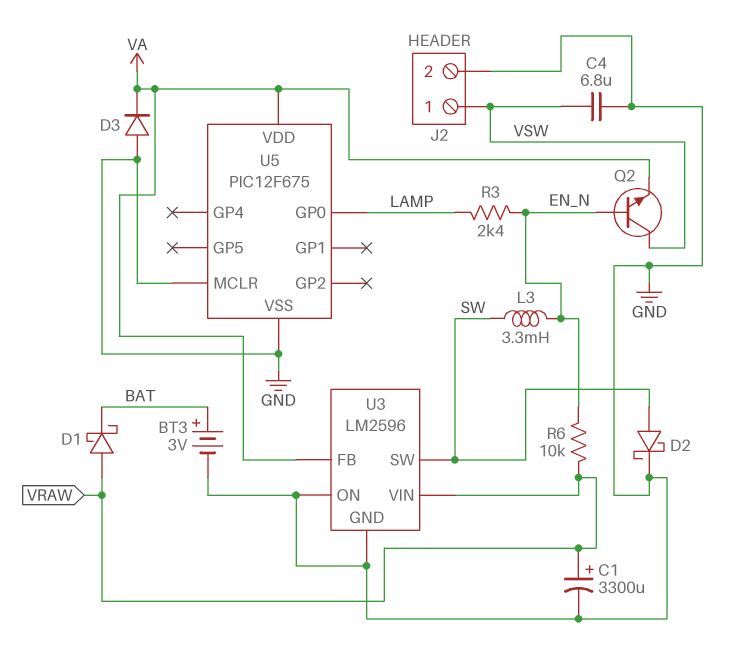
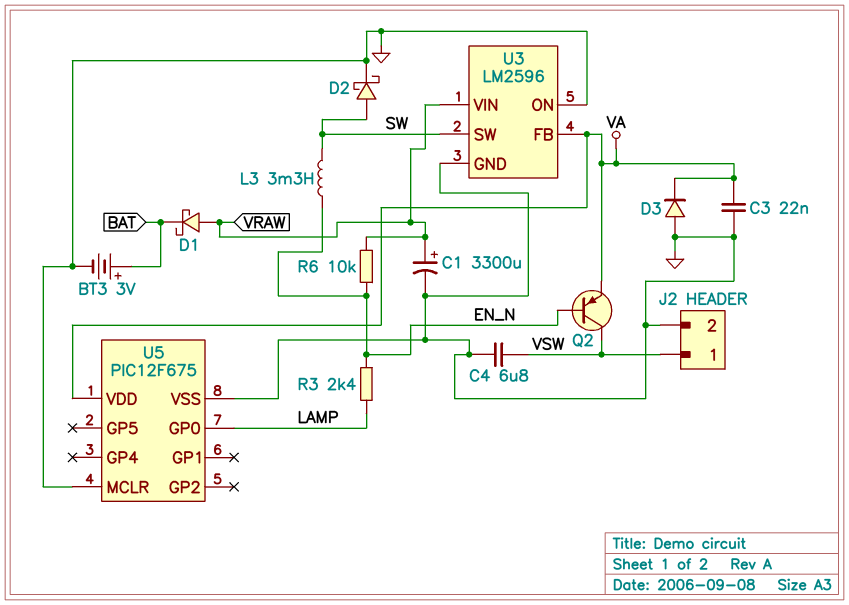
C3: none -> 22nF (GND, VA)
Q2: NPN (B EN_N, C VSW, E VA) -> PNP (B EN_N, C VSW, E VA)

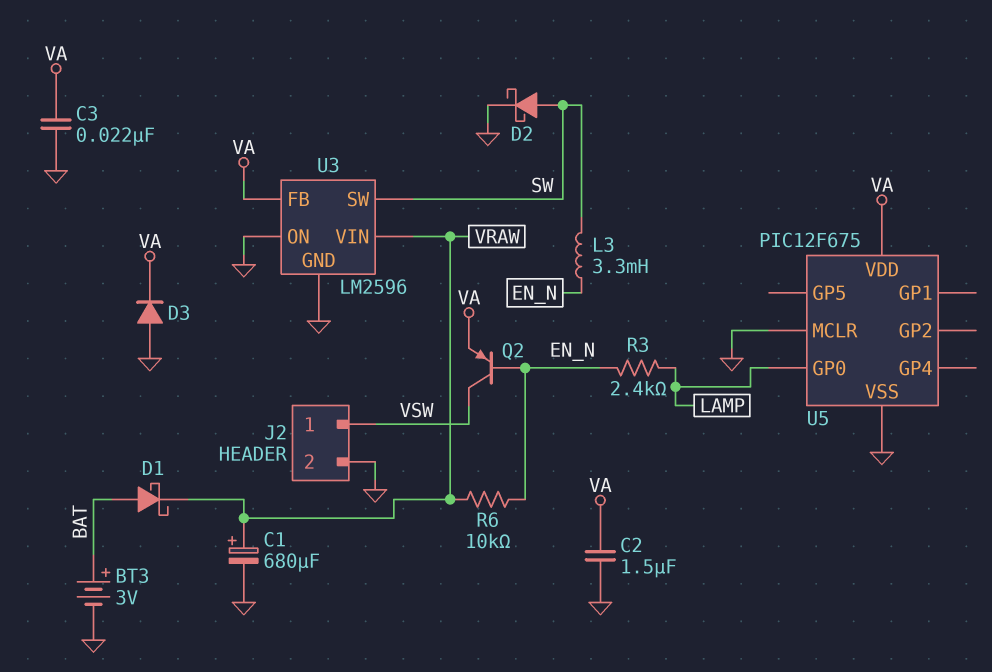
C1: 3300uF (plus VRAW, minus GND) -> 680uF (plus VRAW, minus GND)
C2: none -> 1.5uF (GND, VA)
C4: 6.8uF (GND, VSW) -> none
D1: schottky (A VRAW, K BAT) -> schottky (A BAT, K VRAW)

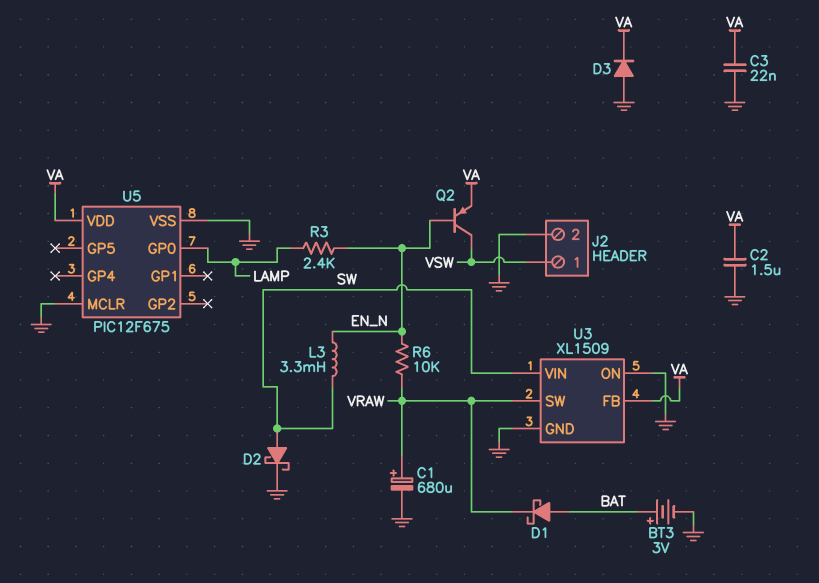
U3: LM2596 -> XL1509
U3 pin SW: SW -> VRAW
U3 pin VIN: VRAW -> SW

